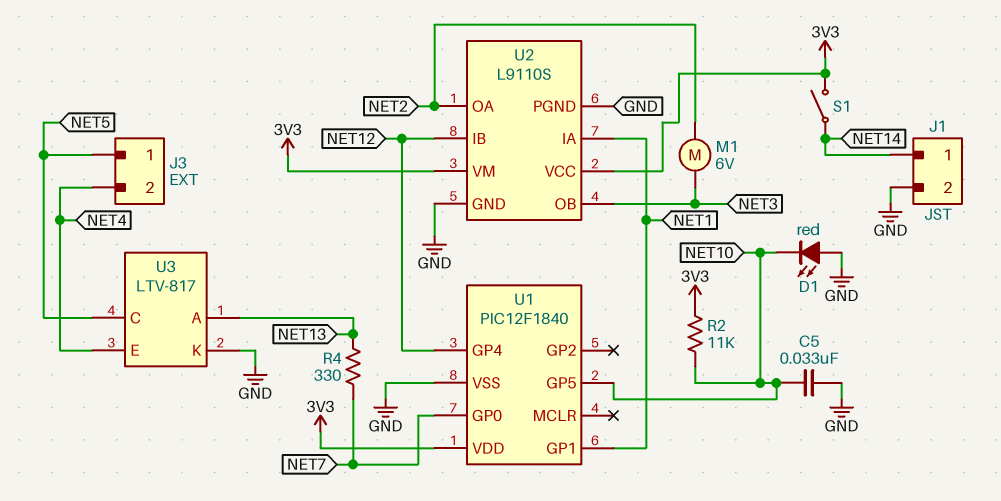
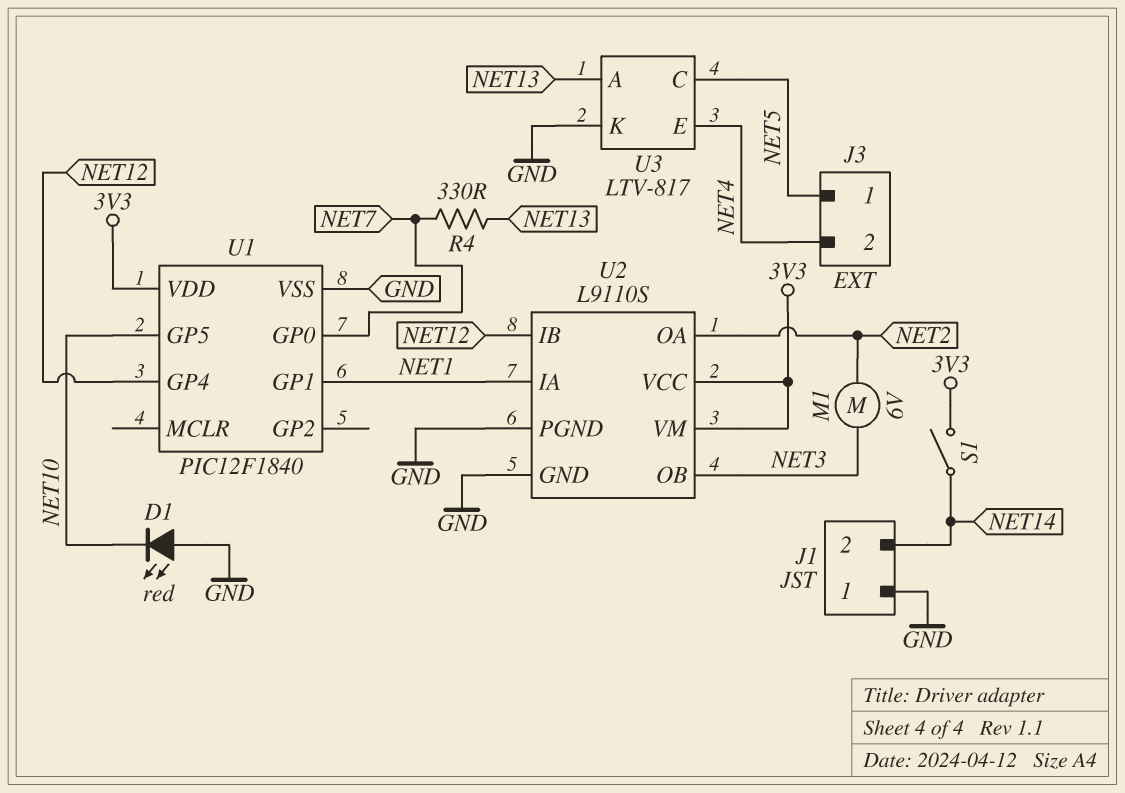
C5: 33nF (GND, NET10) -> none
J1 pin 1: NET14 -> GND
J1 pin 2: GND -> NET14
R2: 11k (3V3, NET10) -> none

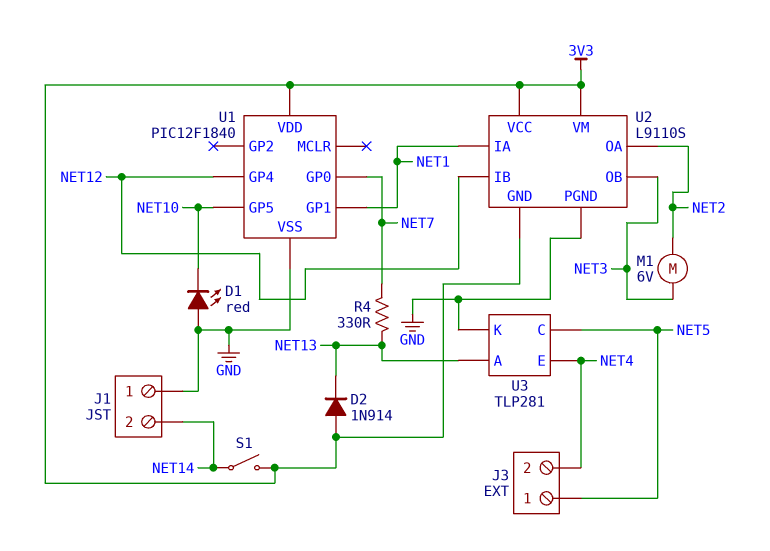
D2: none -> diode 1N914 (A 3V3, K NET13)
U2 pin GND: GND -> 3V3
U3: LTV-817 -> TLP281

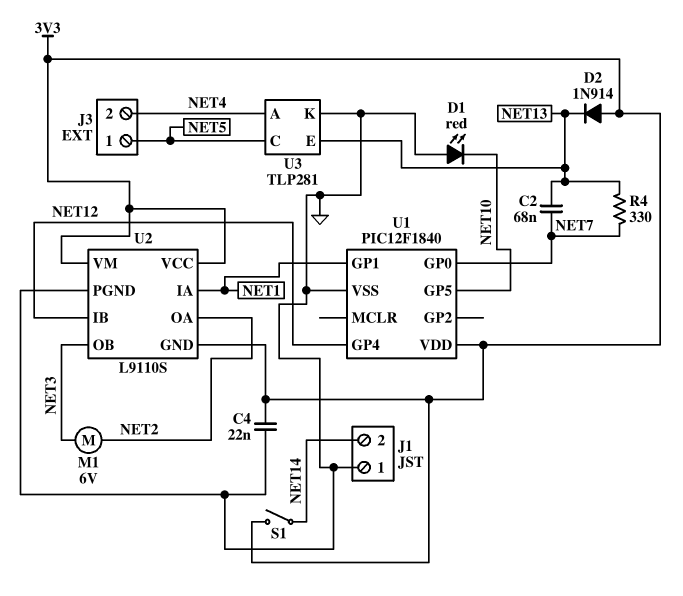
C2: none -> 68nF (NET7, NET13)
C4: none -> 22nF (3V3, GND)
U3 pin A: NET13 -> NET4
U3 pin E: NET4 -> NET13

